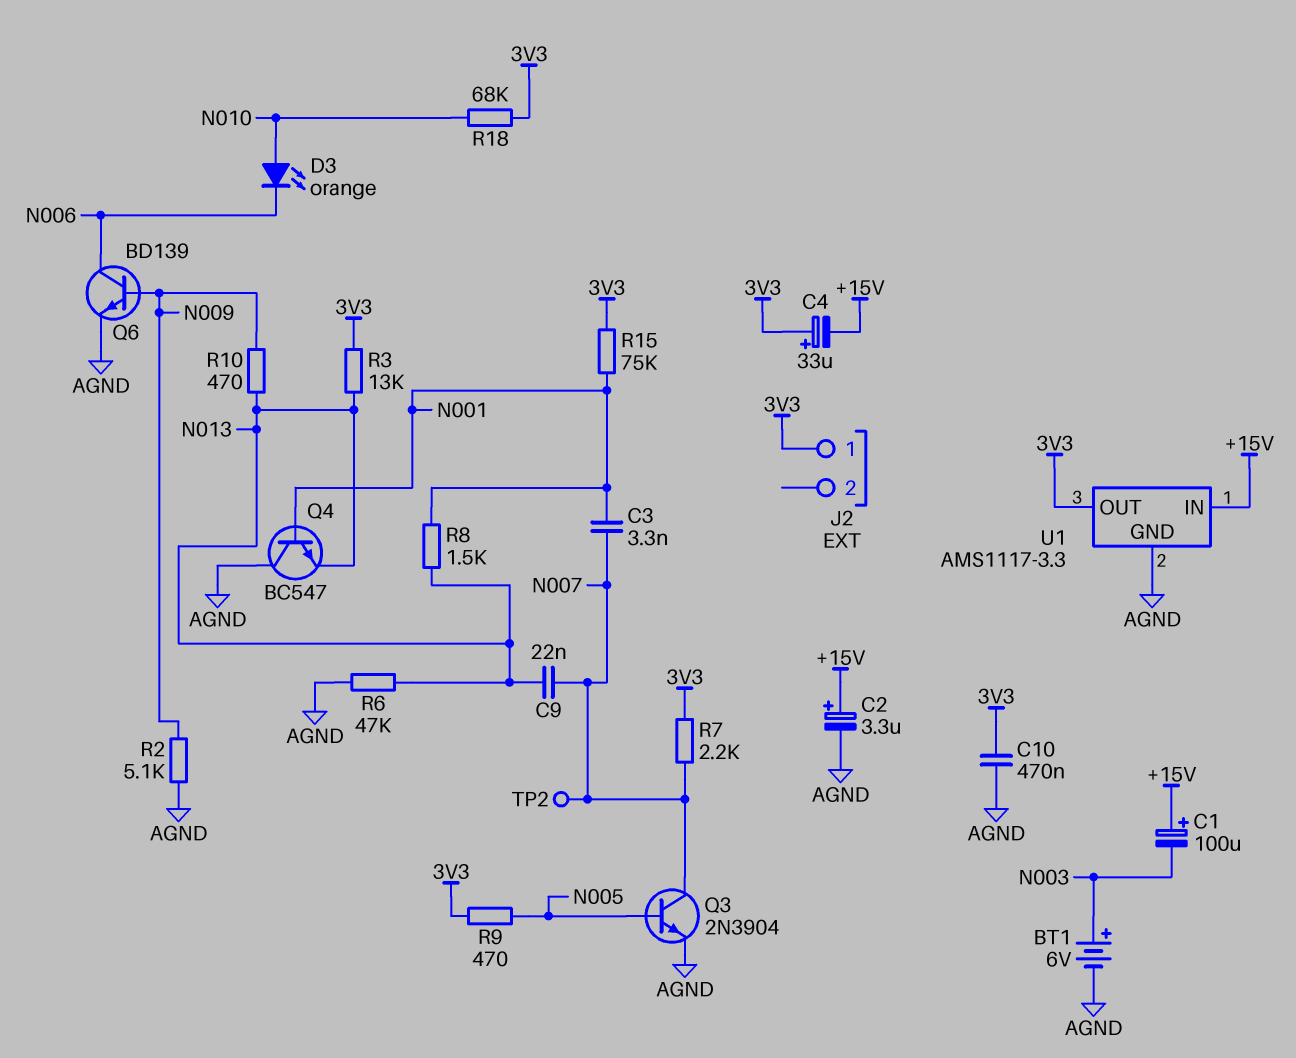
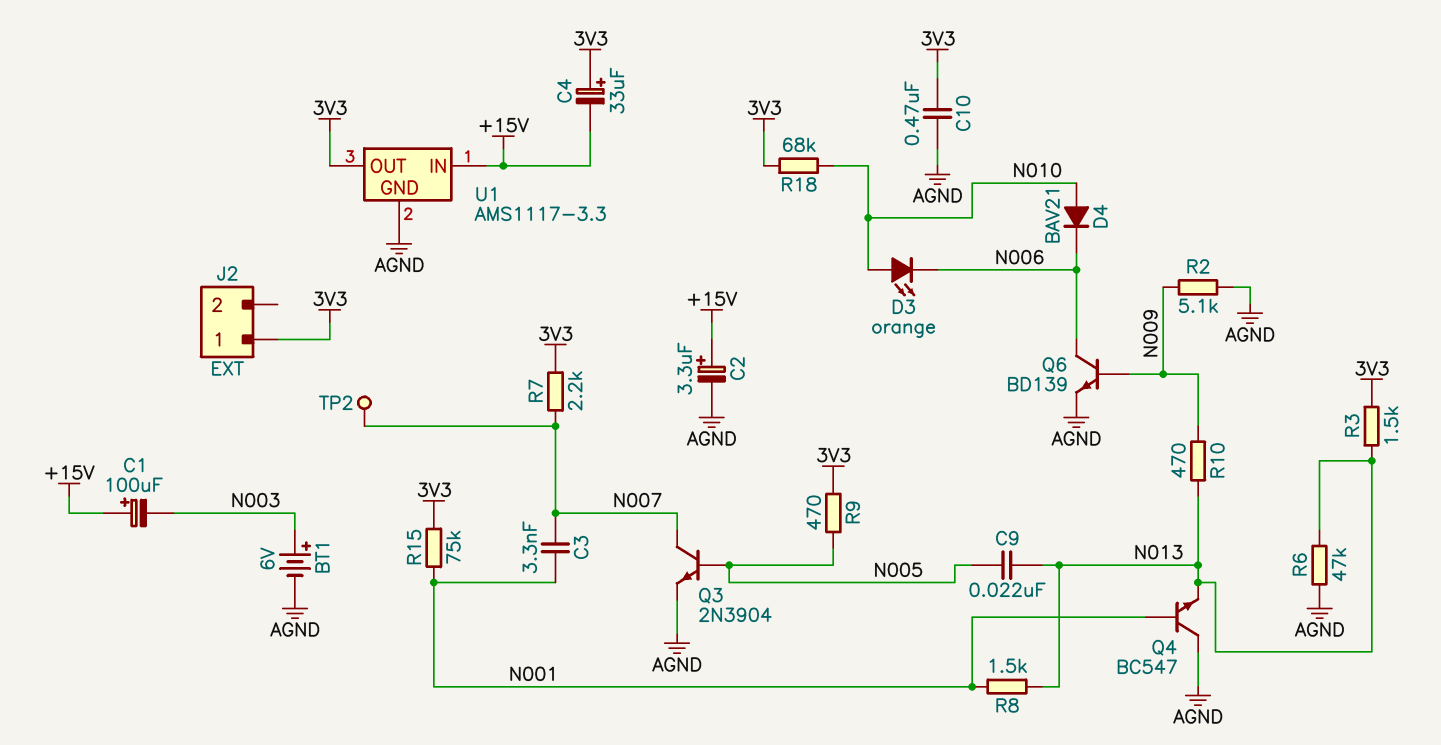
C9: 22nF (N007, N013) -> 22nF (N005, N013)
D4: none -> diode BAV21 (A N010, K N006)
R3: 13k (3V3, N013) -> 1.5k (3V3, N013)

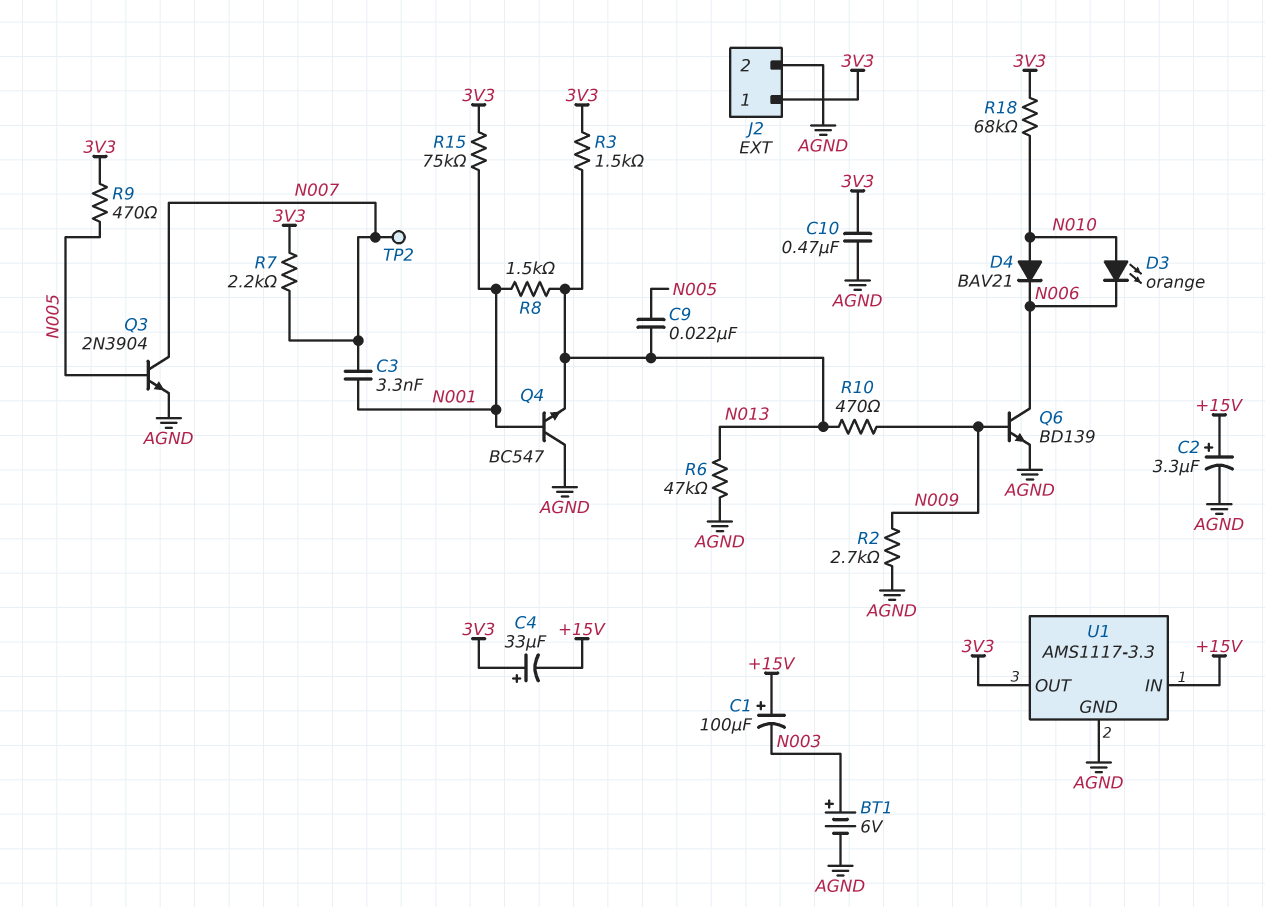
J2 pin 2: none -> AGND
R2: 5.1k (AGND, N009) -> 2.7k (AGND, N009)

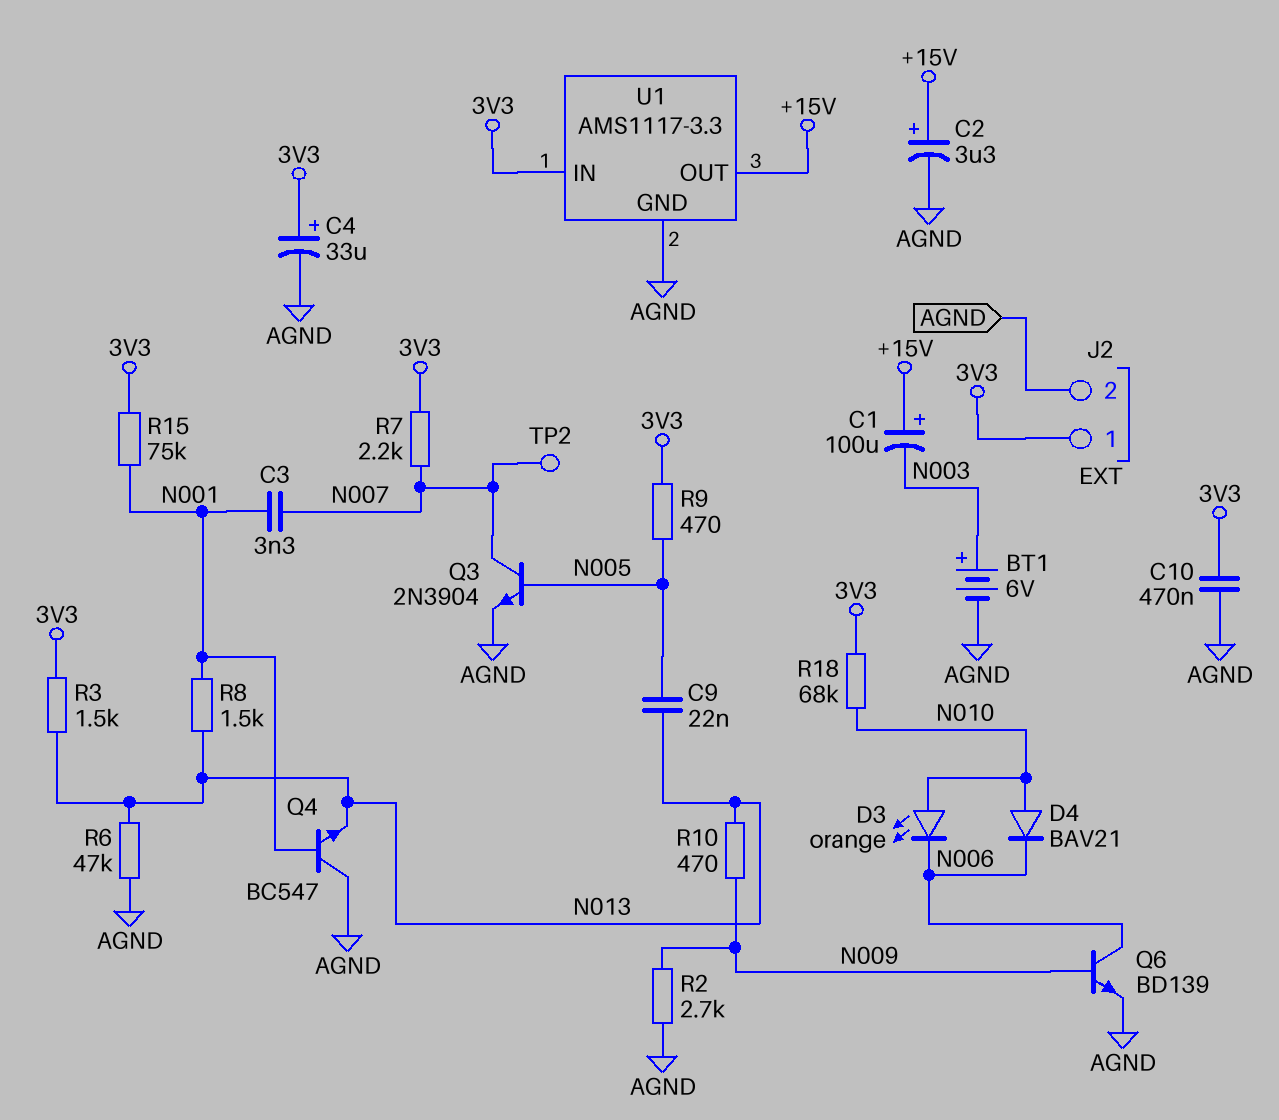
C4: 33uF (plus 3V3, minus +15V) -> 33uF (plus 3V3, minus AGND)
U1 pin IN: +15V -> 3V3
U1 pin OUT: 3V3 -> +15V

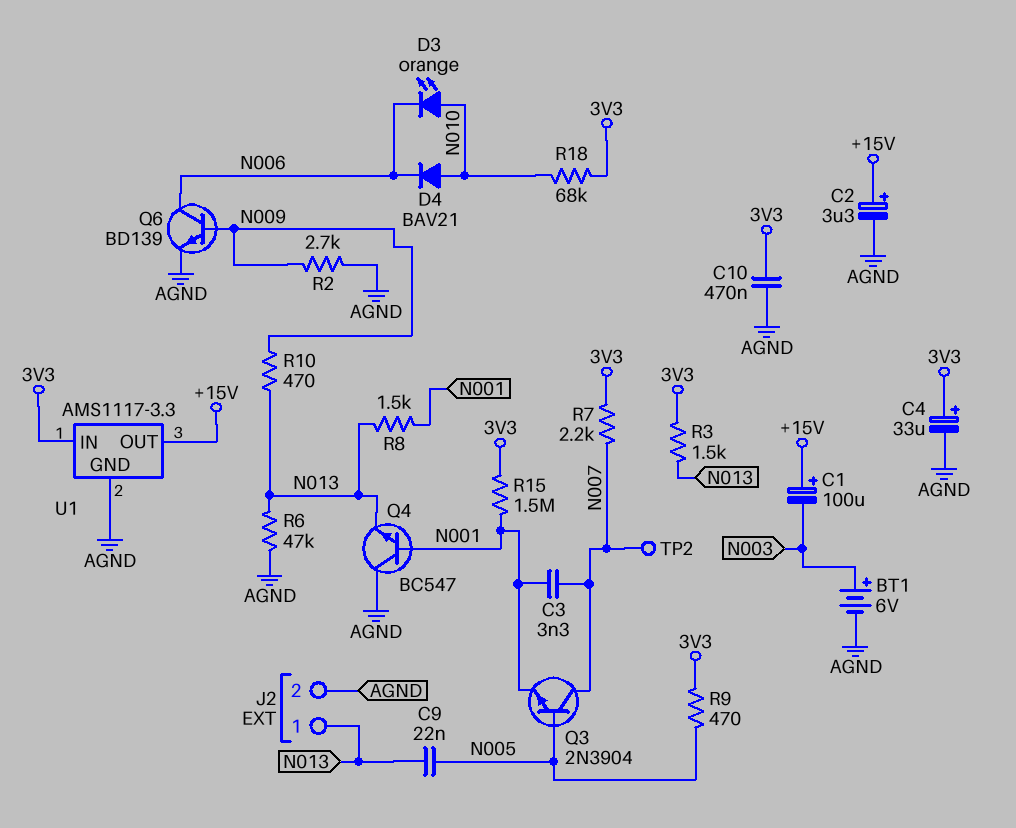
J2 pin 1: 3V3 -> N013
Q3: NPN 2N3904 (B N005, C N007, E AGND) -> NPN 2N3904 (B N005, C N007, E N001)
R15: 75k (3V3, N001) -> 1.5M (3V3, N001)

